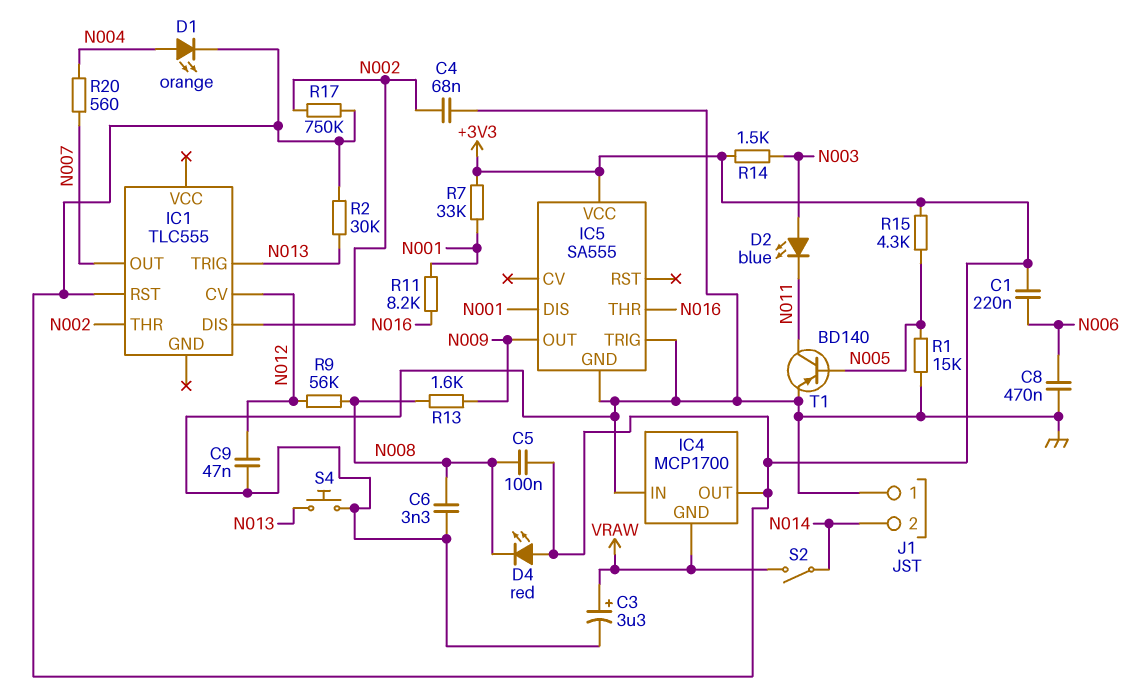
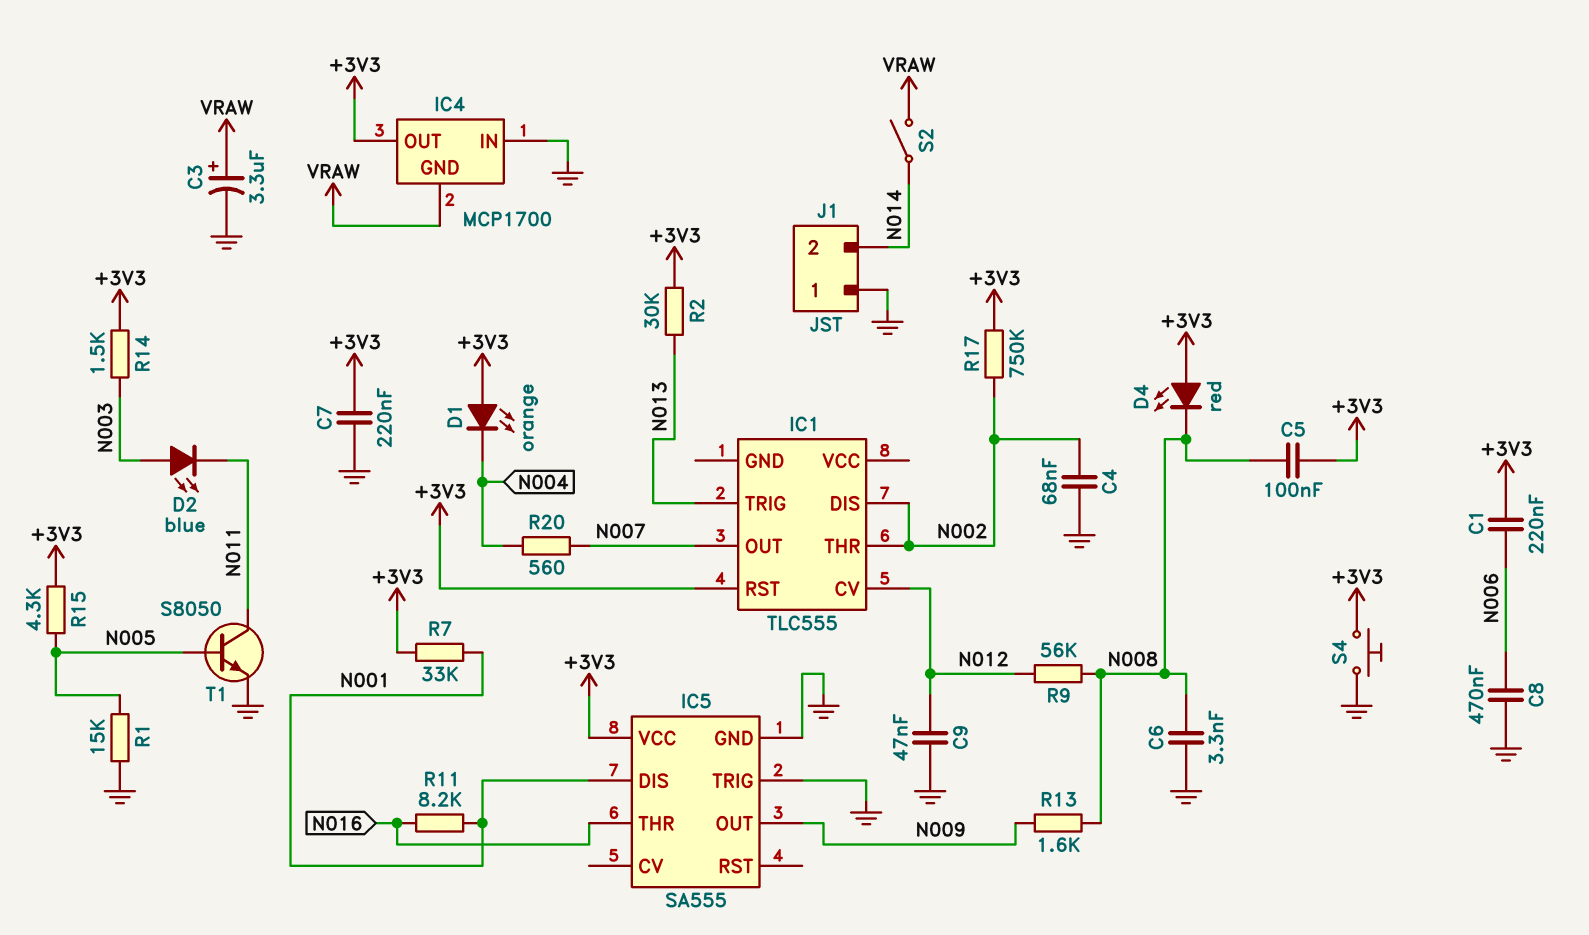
C7: none -> 220nF (+3V3, GND)
D1: LED orange (A N004, K +3V3) -> LED orange (A +3V3, K N004)
S4: button (GND, N013) -> button (+3V3, GND)
T1: PNP BD140 (B N005, C N011, E GND) -> NPN S8050 (B N005, C N011, E GND)

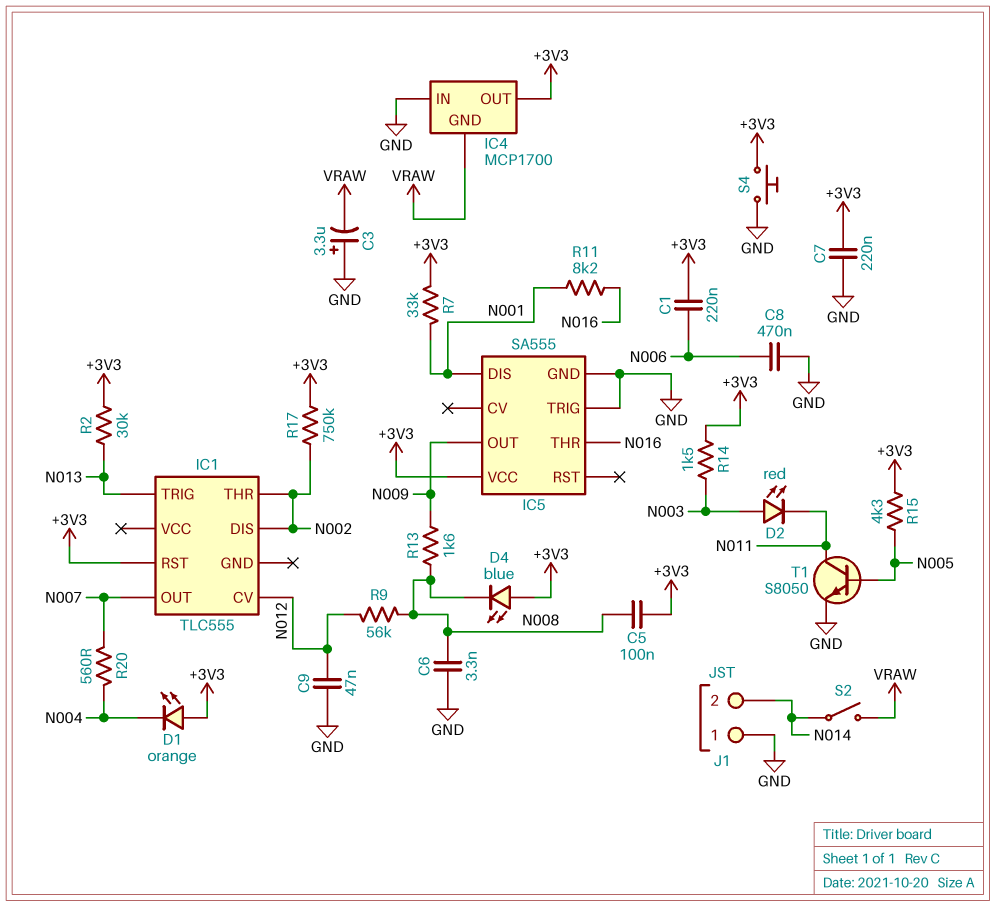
C3: 3.3uF (plus VRAW, minus GND) -> 3.3uF (plus GND, minus VRAW)
C4: 68nF (GND, N002) -> none
D2: LED blue (A N003, K N011) -> LED red (A N003, K N011)
D4: LED red (A +3V3, K N008) -> LED blue (A +3V3, K N008)
R1: 15k (GND, N005) -> none

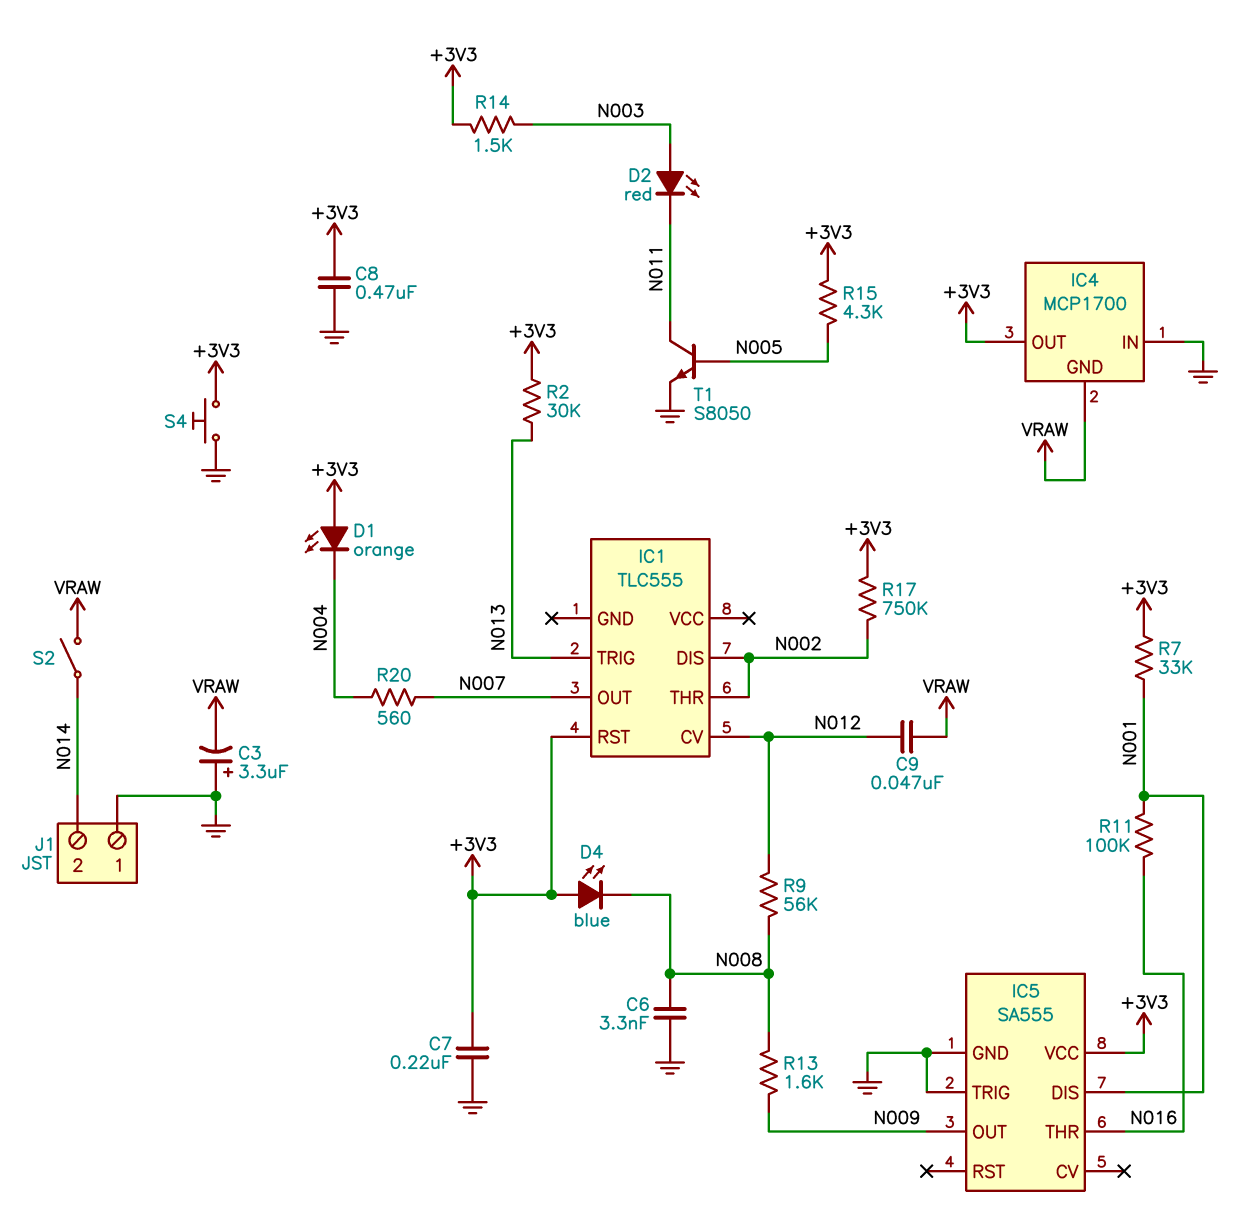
C1: 220nF (+3V3, N006) -> none
C5: 100nF (+3V3, N008) -> none
C8: 470nF (GND, N006) -> 470nF (+3V3, GND)
C9: 47nF (GND, N012) -> 47nF (N012, VRAW)
R11: 8.2k (N001, N016) -> 100k (N001, N016)

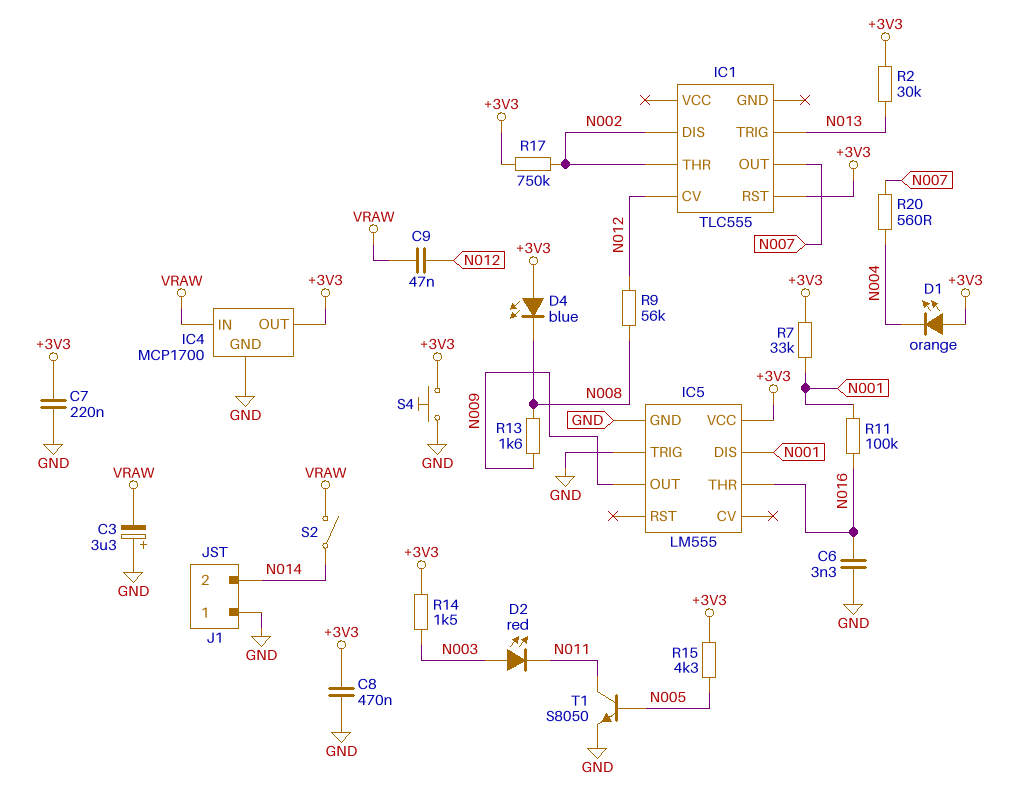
C6: 3.3nF (GND, N008) -> 3.3nF (GND, N016)
IC4 pin GND: VRAW -> GND
IC4 pin IN: GND -> VRAW
IC5: SA555 -> LM555

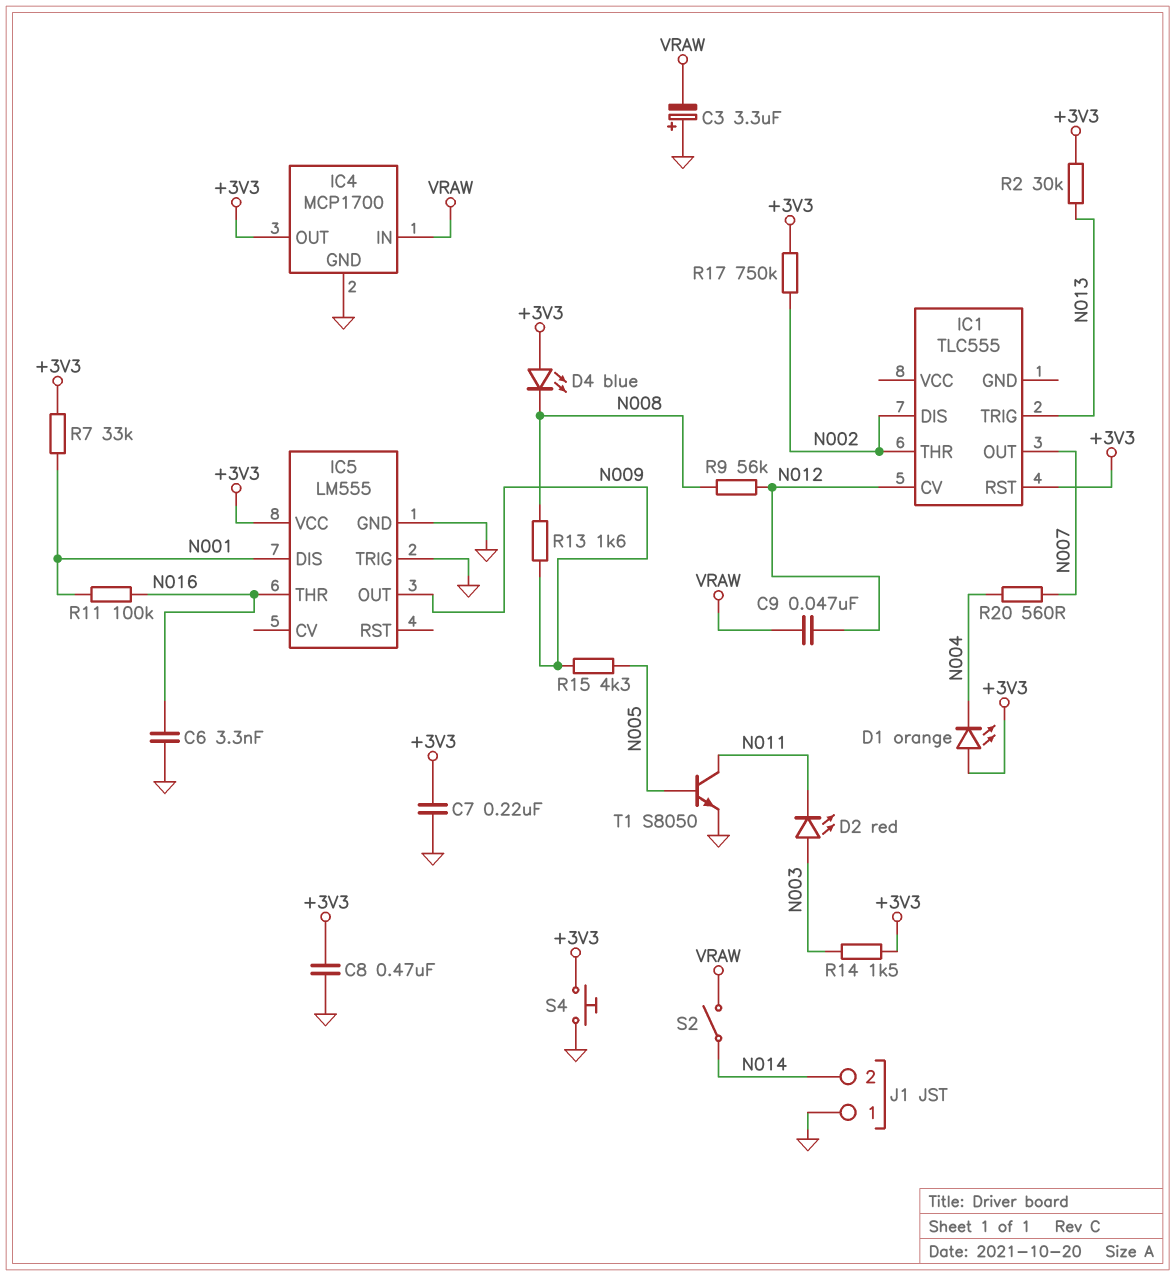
R15: 4.3k (+3V3, N005) -> 4.3k (N005, N009)

